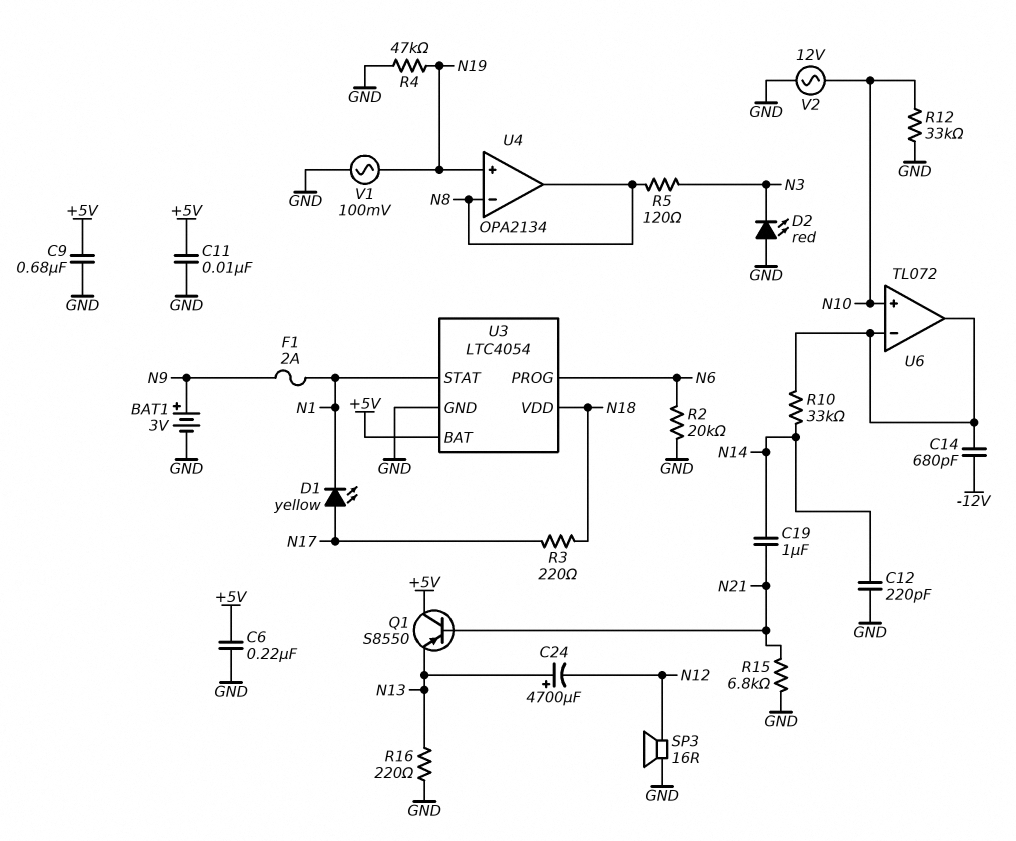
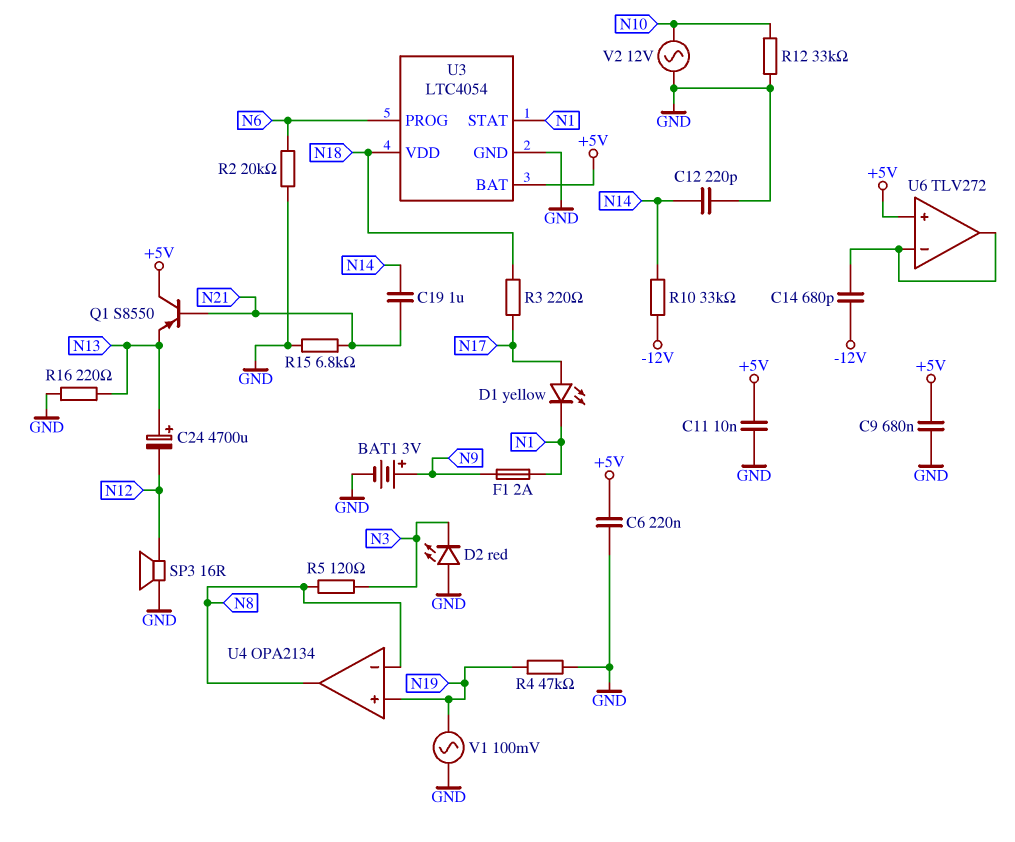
R10: 33k (N14, U6/in-) -> 33k (-12V, N14)
U6: TL072 -> TLV272
U6 pin in+: N10 -> +5V

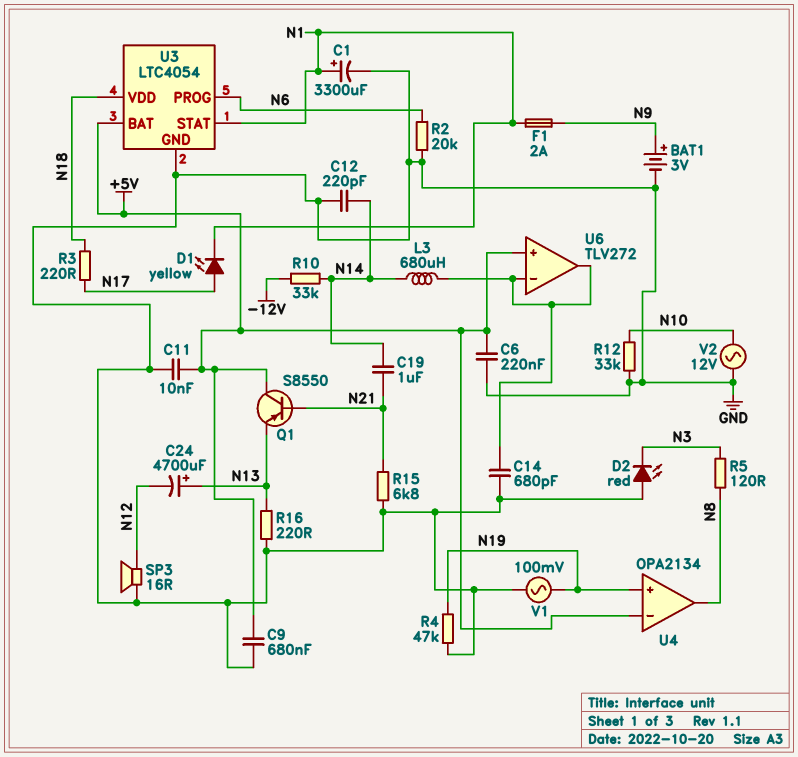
C1: none -> 3300uF (plus N1, minus GND)
C14: 680pF (-12V, U6/in-) -> 680pF (GND, U6/in-)
L3: none -> 680uH (N14, U6/in-)
U4 pin in-: N8 -> +5V

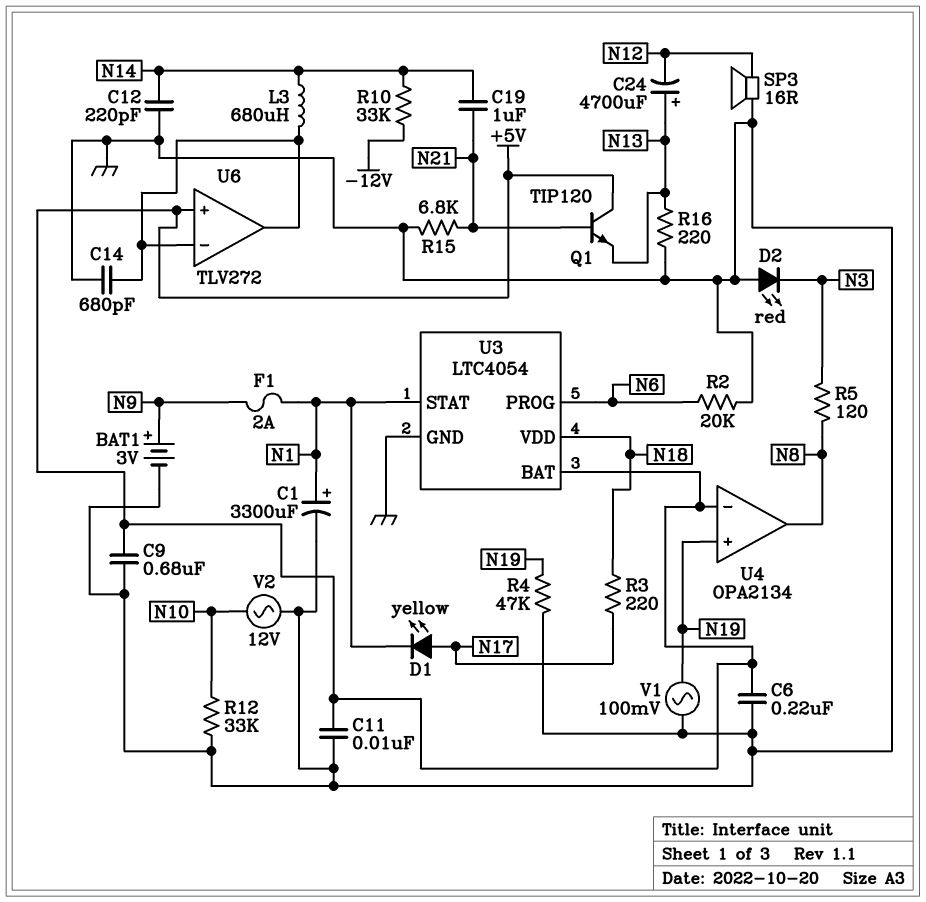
Q1: PNP S8550 (B N21, C +5V, E N13) -> NPN TIP120 (B N21, C +5V, E N13)

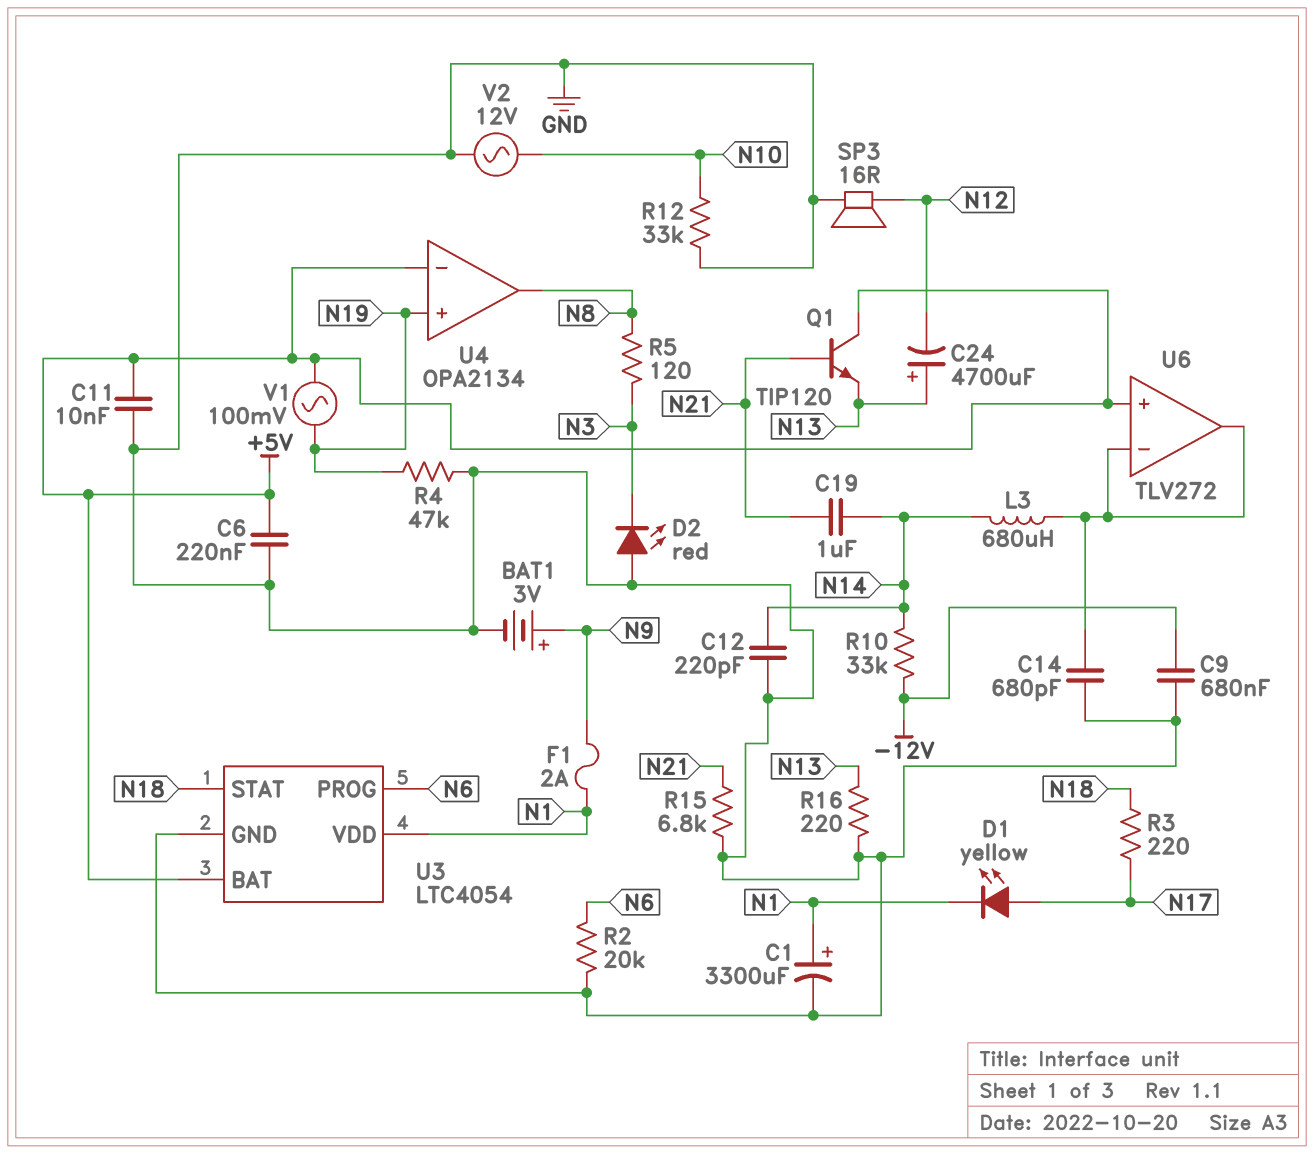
C9: 680nF (+5V, GND) -> 680nF (-12V, GND)
U3 pin STAT: N1 -> N18
U3 pin VDD: N18 -> N1
V1: AC 100mV (GND, N19) -> AC 100mV (+5V, N19)

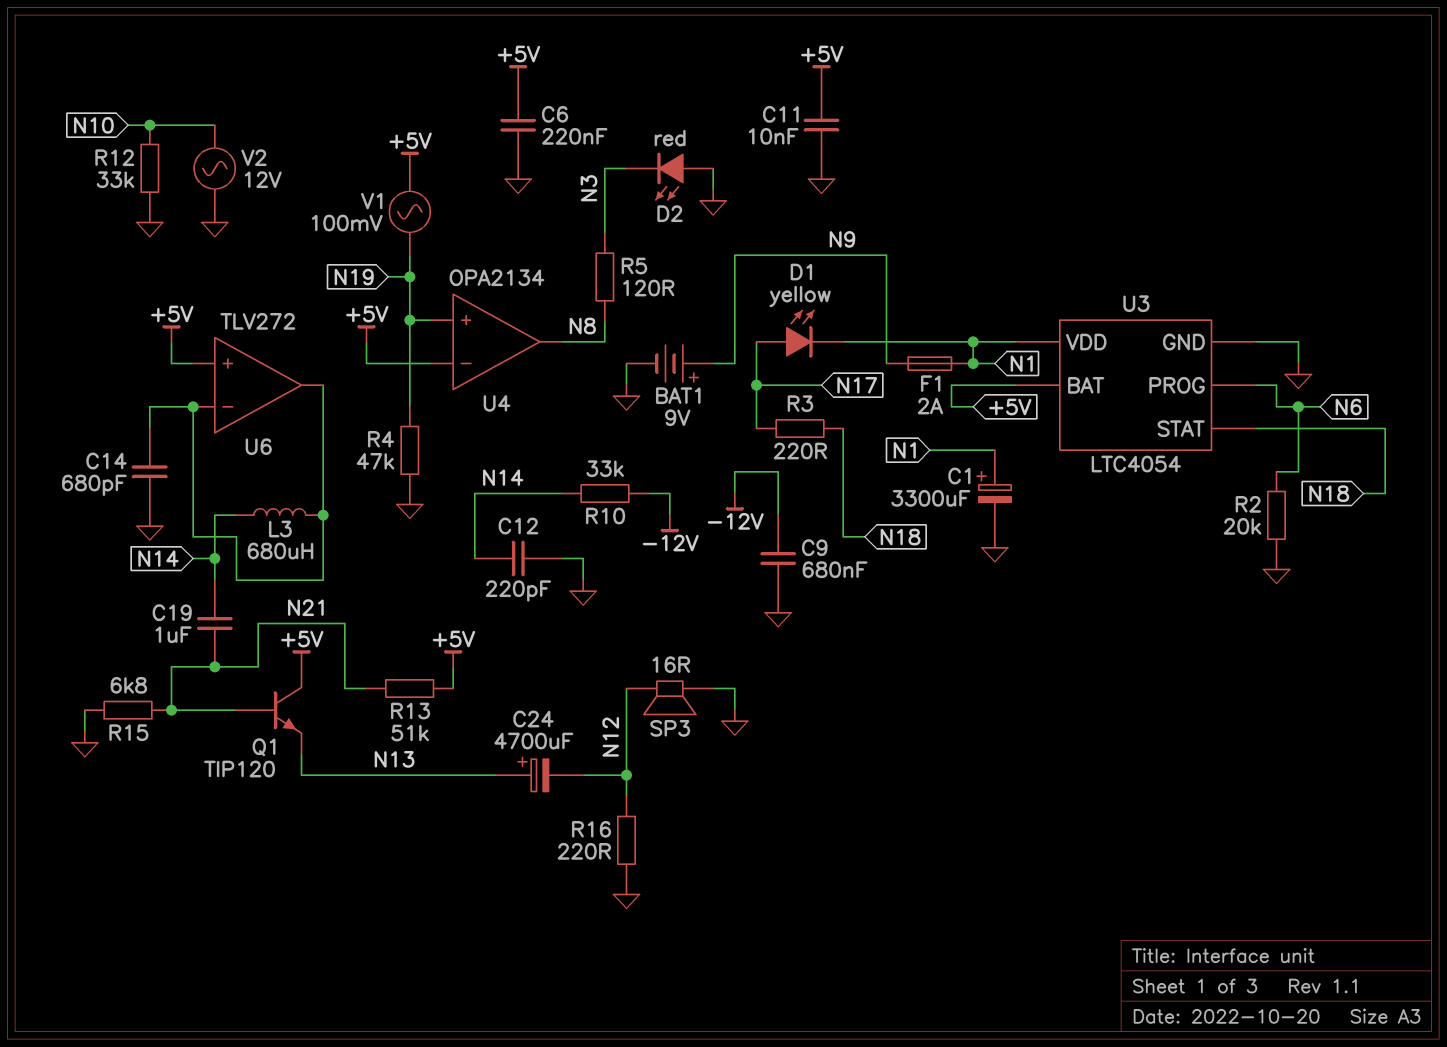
BAT1: 3V (plus N9, minus GND) -> 9V (plus N9, minus GND)
R13: none -> 51k (+5V, N21)
R16: 220 (GND, N13) -> 220 (GND, N12)

